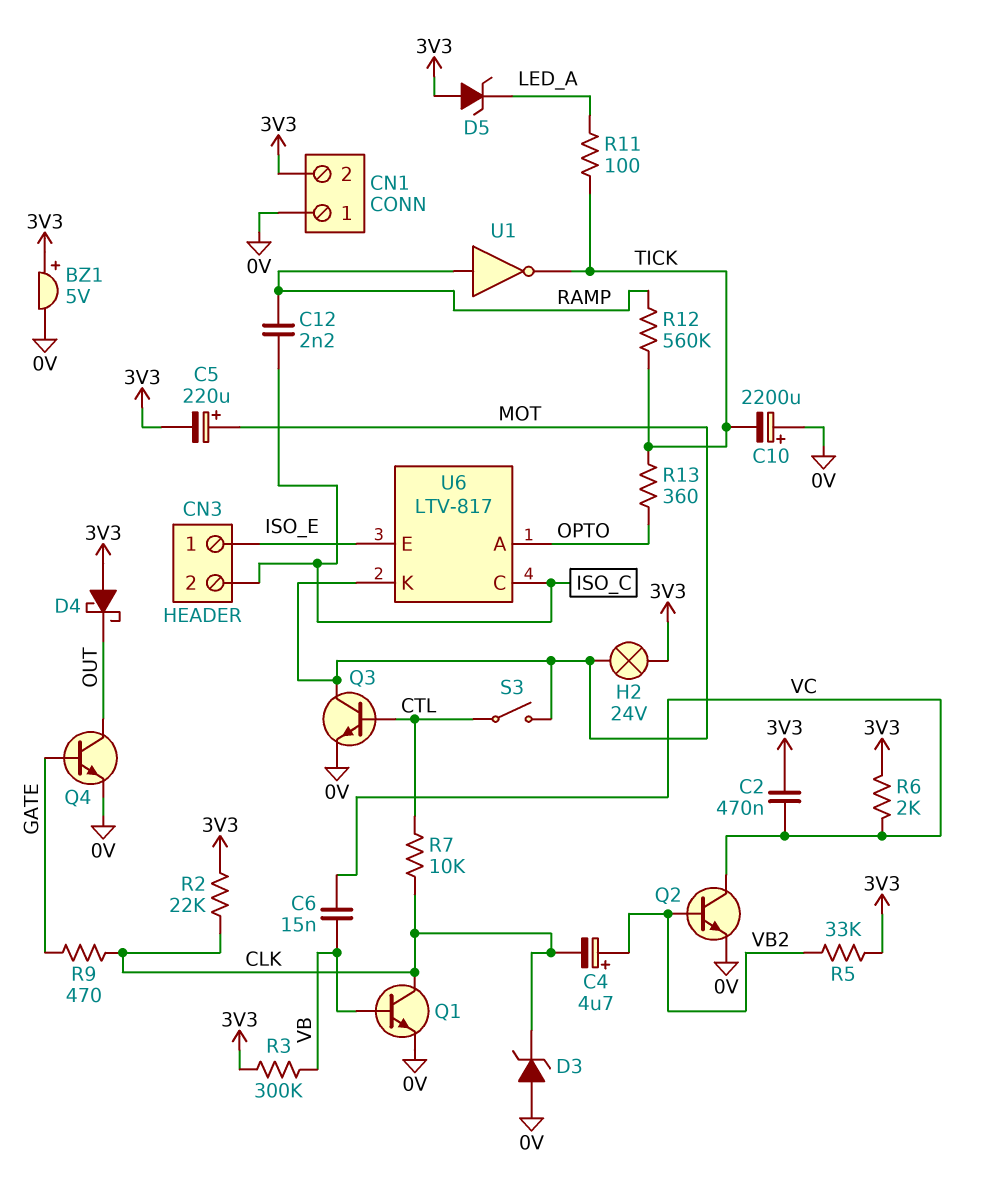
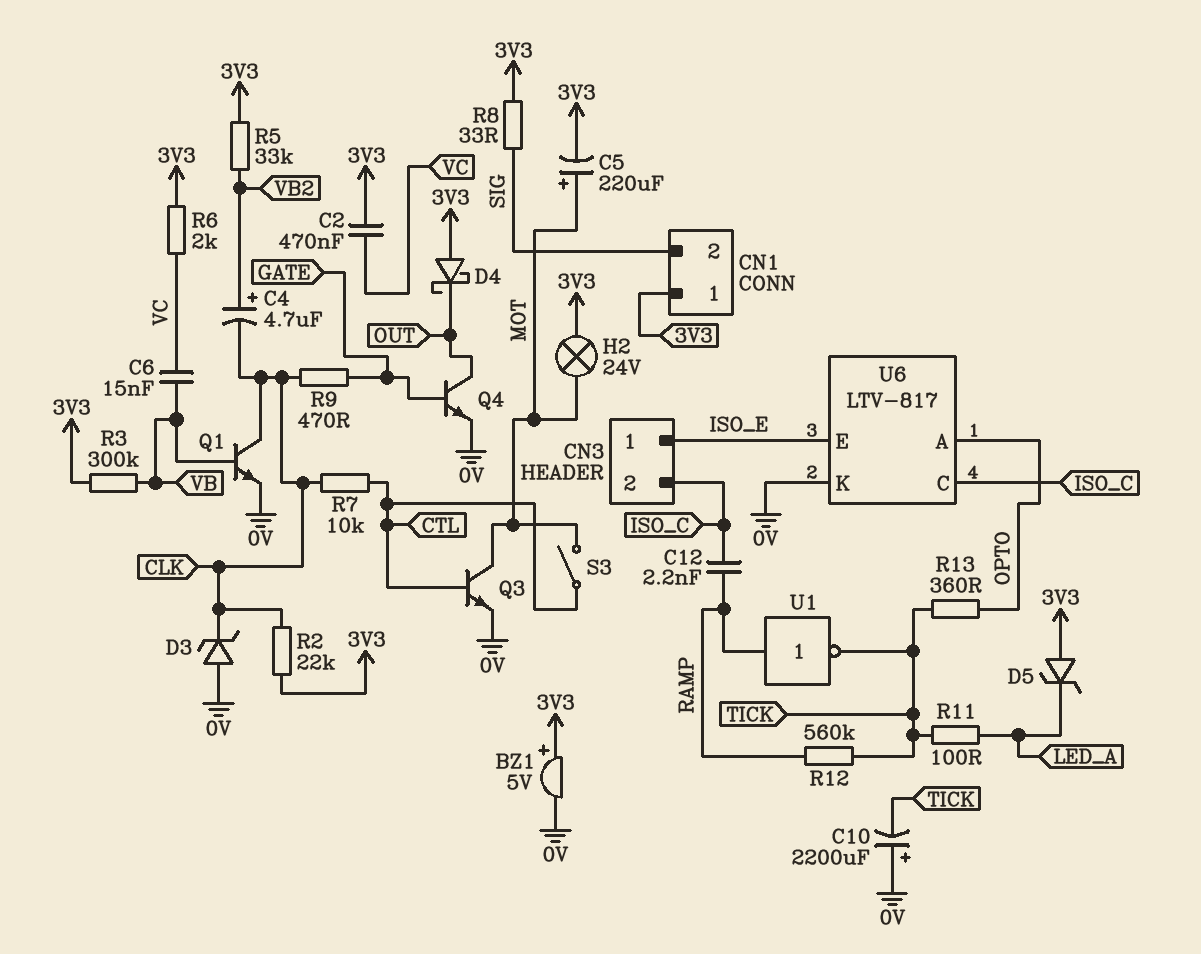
CN1 pin 1: 0V -> 3V3
CN1 pin 2: 3V3 -> SIG
Q2: NPN (B VB2, C VC, E 0V) -> none
R8: none -> 33 (3V3, SIG)
U6 pin K: MOT -> 0V

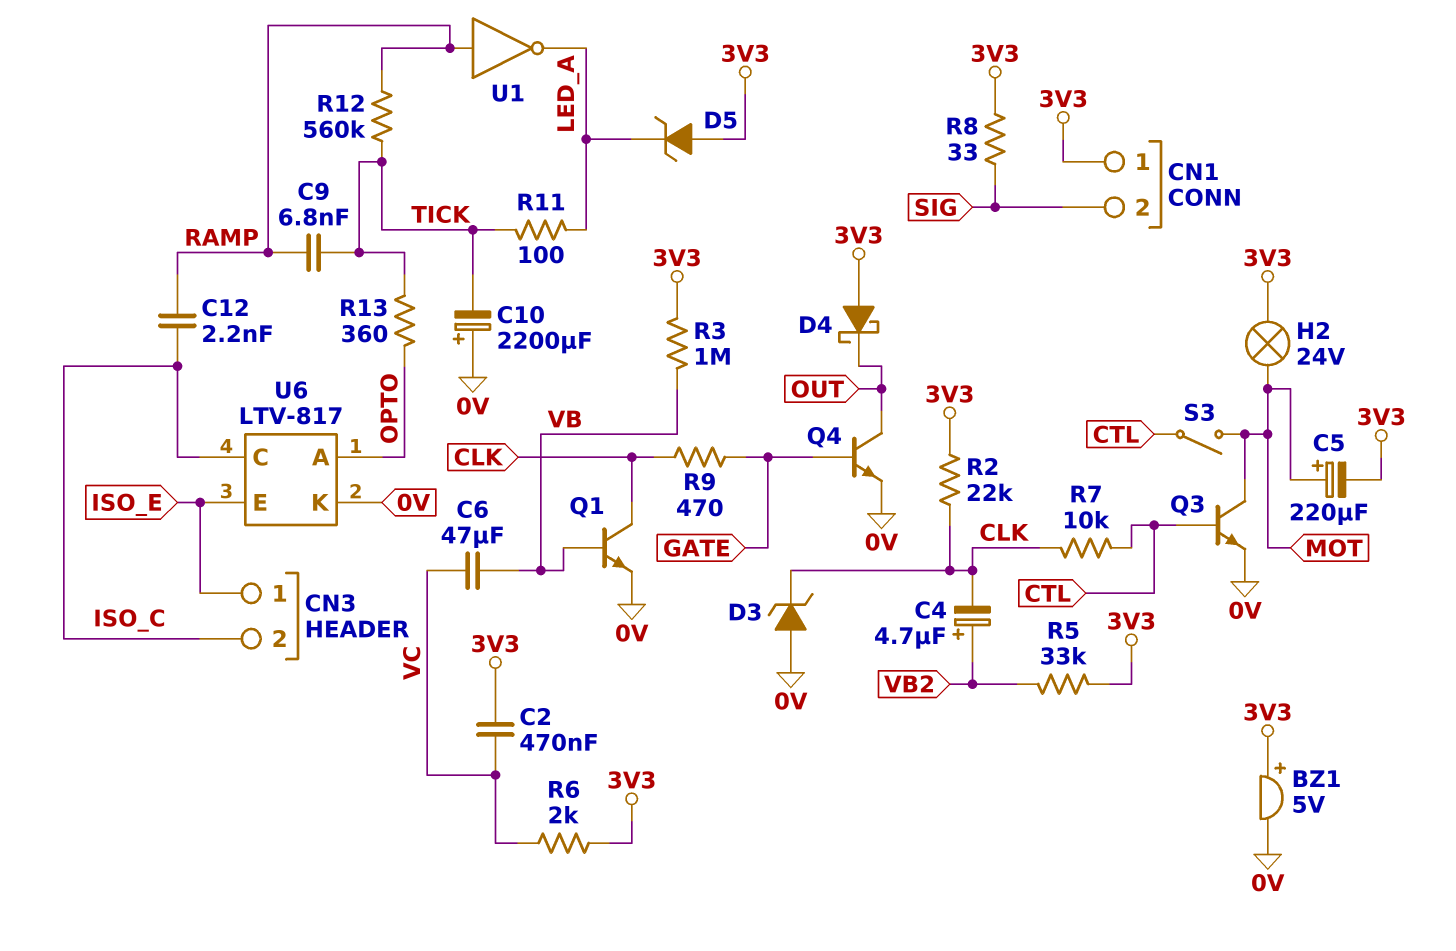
C6: 15nF (VB, VC) -> 47uF (VB, VC)
C9: none -> 6.8nF (RAMP, TICK)
R3: 300k (3V3, VB) -> 1M (3V3, VB)
U1: NOT (in RAMP, out TICK) -> NOT (in RAMP, out LED_A)

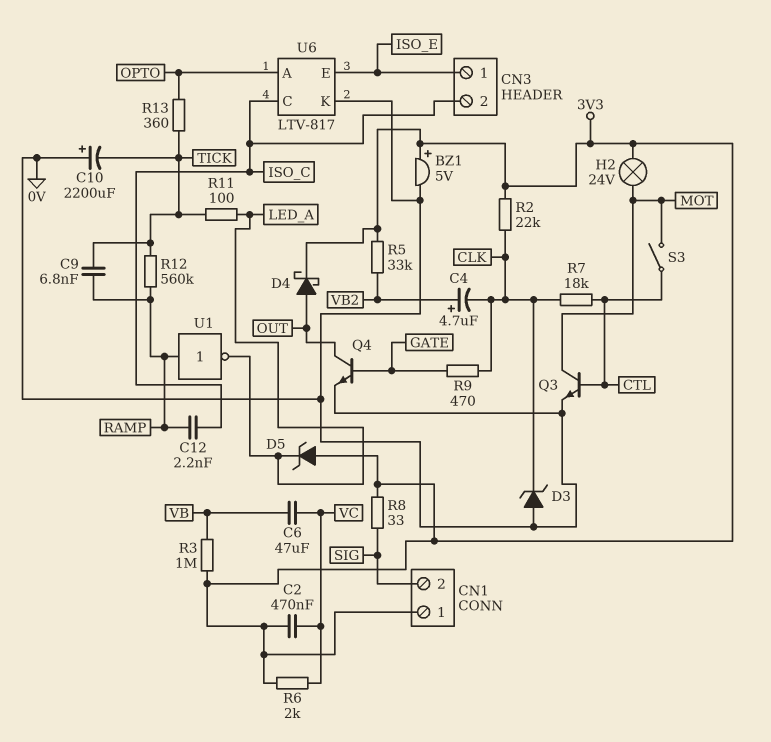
C5: 220uF (plus MOT, minus 3V3) -> none
D4: schottky (A 3V3, K OUT) -> schottky (A OUT, K 3V3)
Q1: NPN (B VB, C CLK, E 0V) -> none
R7: 10k (CLK, CTL) -> 18k (CLK, CTL)

